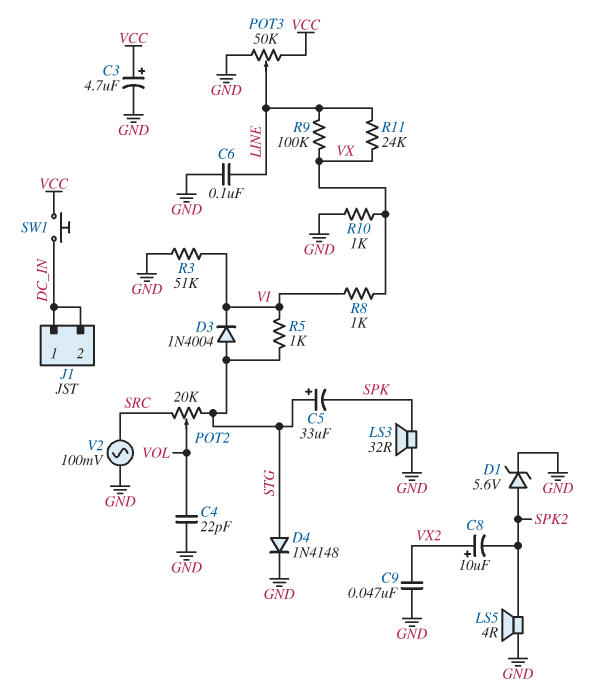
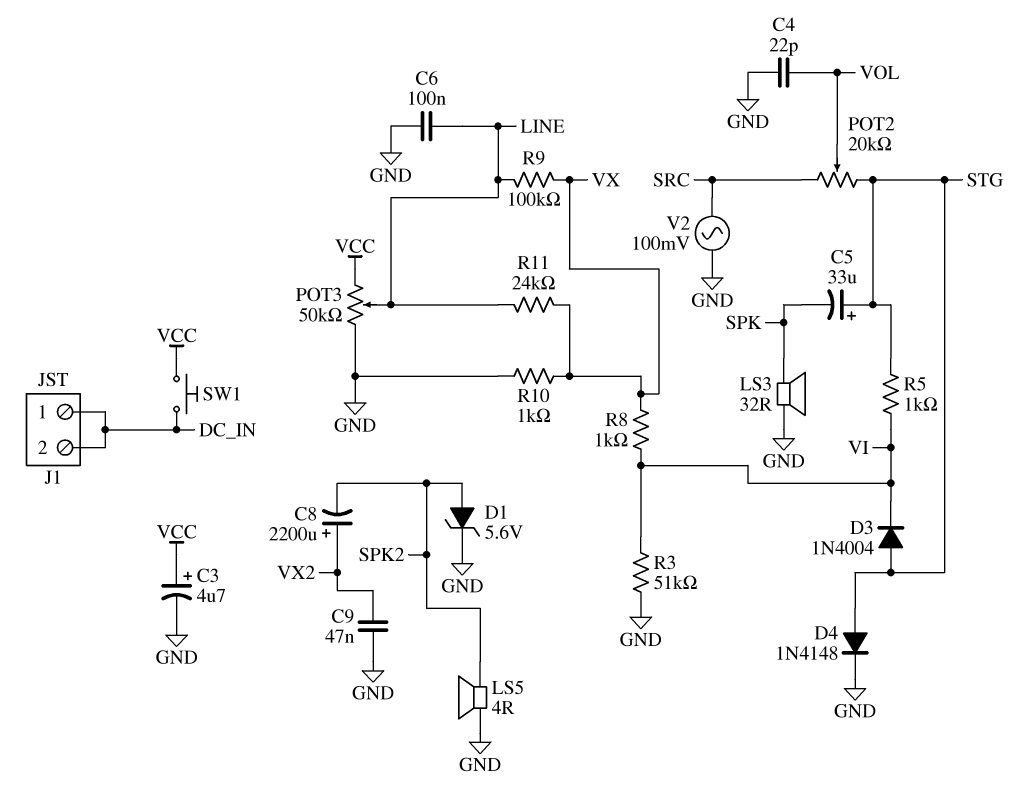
C8: 10uF (plus VX2, minus SPK2) -> 2200uF (plus VX2, minus SPK2)

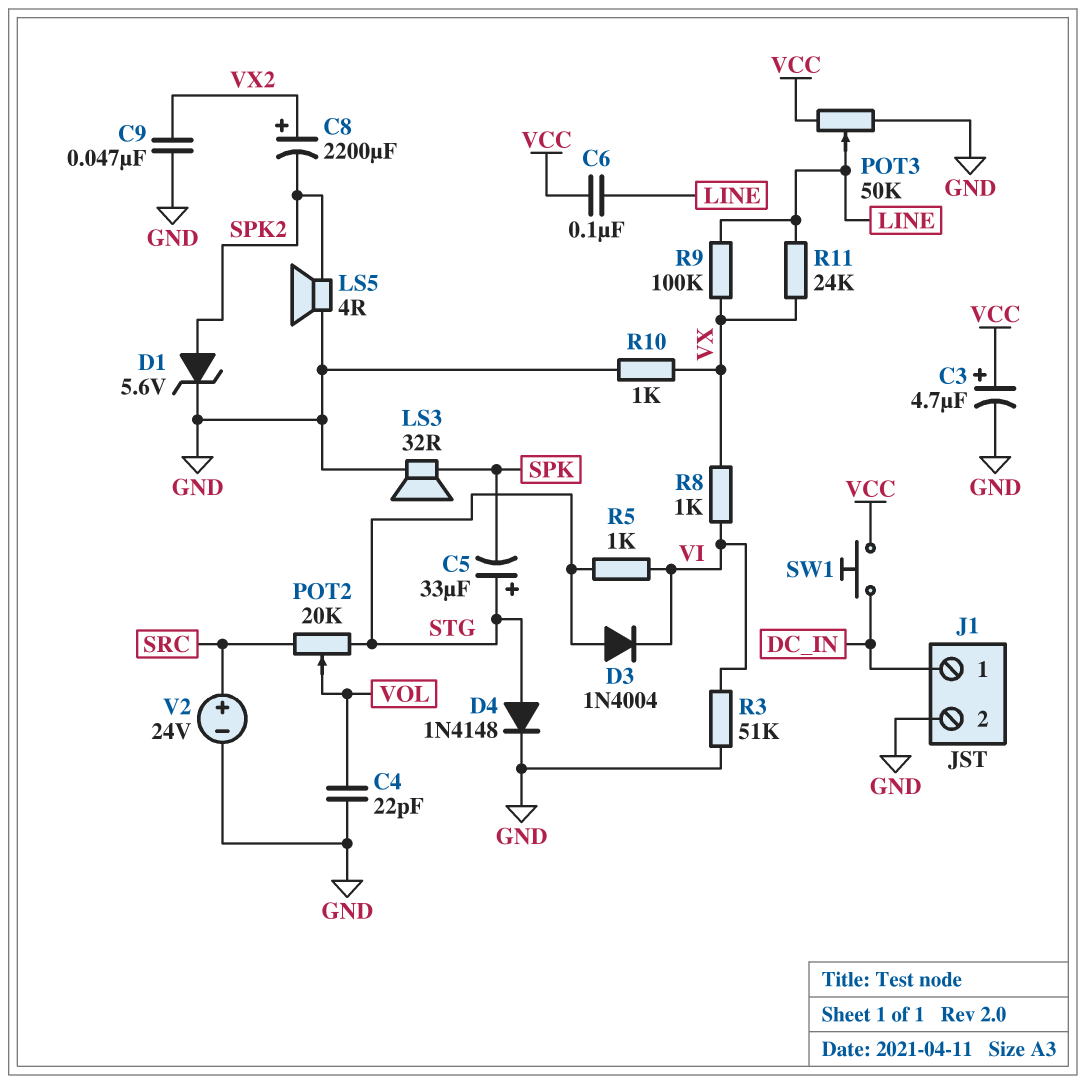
C6: 100nF (GND, LINE) -> 100nF (LINE, VCC)
J1 pin 2: DC_IN -> GND
V2: AC 100mV (GND, SRC) -> 24V (plus SRC, minus GND)

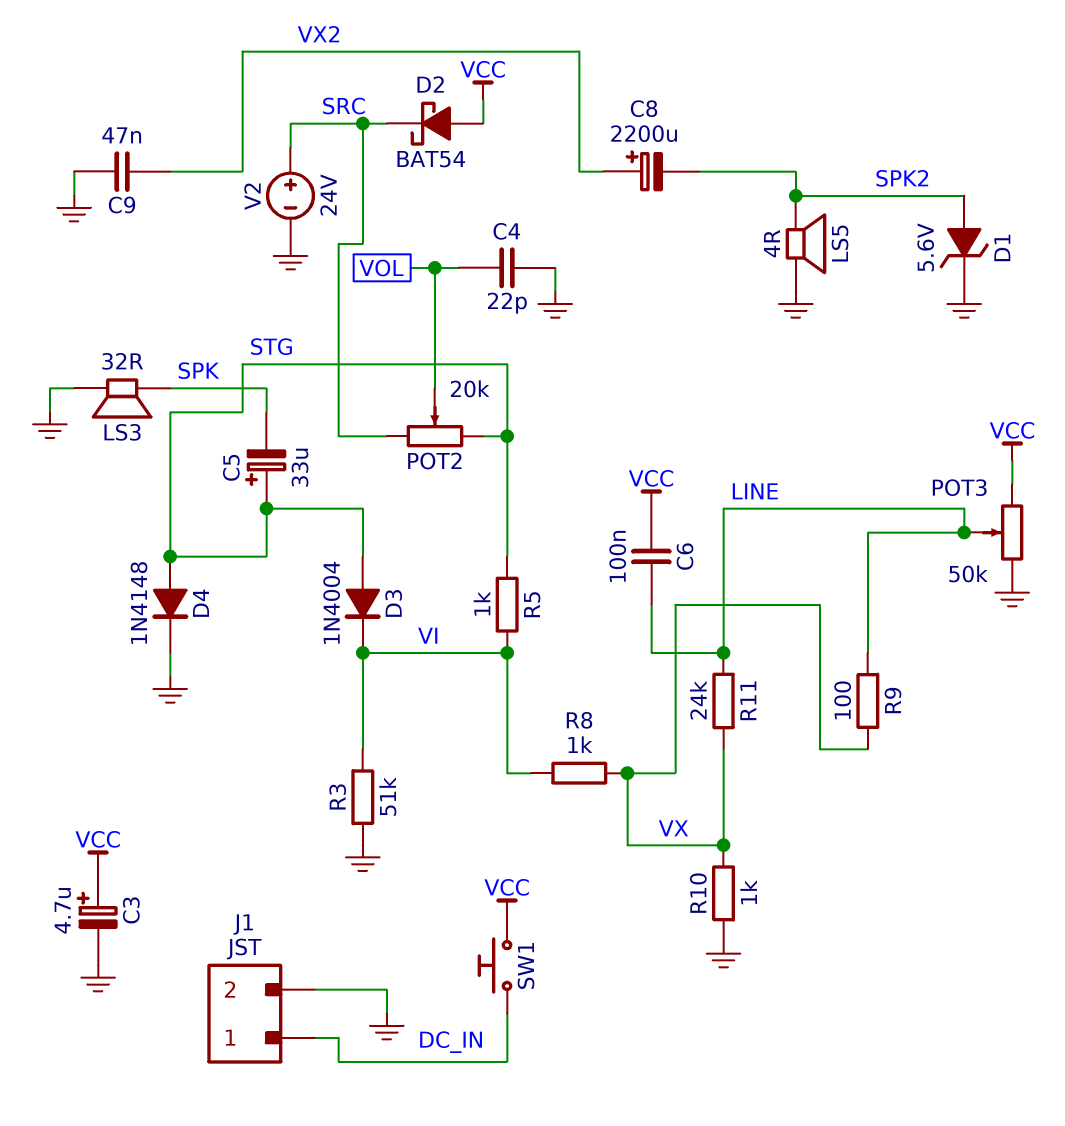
D2: none -> schottky BAT54 (A VCC, K SRC)
R9: 100k (LINE, VX) -> 100 (LINE, VX)

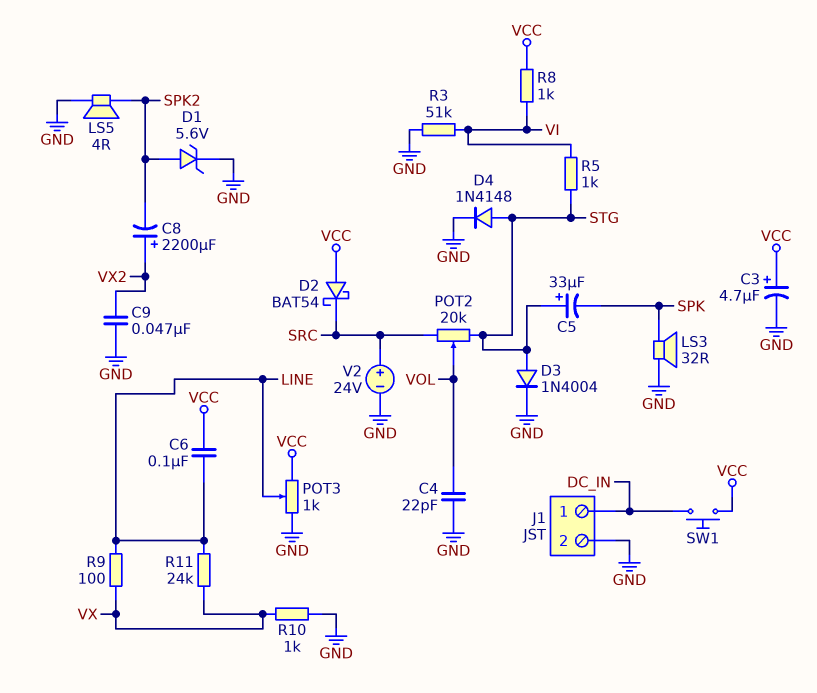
D3: diode 1N4004 (A STG, K VI) -> diode 1N4004 (A STG, K GND)
POT3: 50k (GND, VCC, wiper LINE) -> 1k (GND, VCC, wiper LINE)
R8: 1k (VI, VX) -> 1k (VCC, VI)

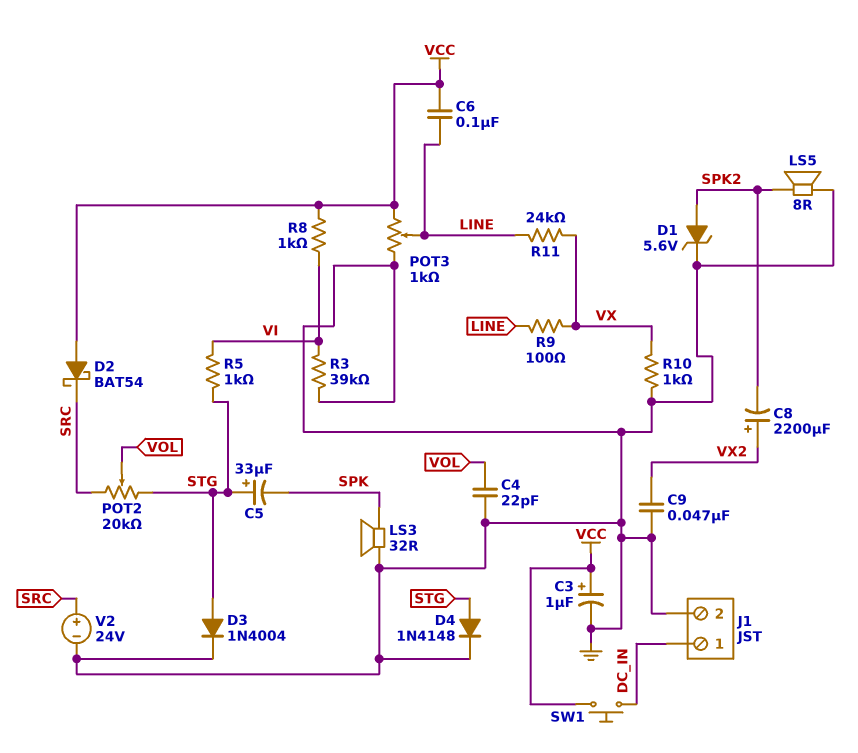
C3: 4.7uF (plus VCC, minus GND) -> 1uF (plus VCC, minus GND)
LS5: speaker 4R (GND, SPK2) -> speaker 8R (GND, SPK2)
R3: 51k (GND, VI) -> 39k (GND, VI)

